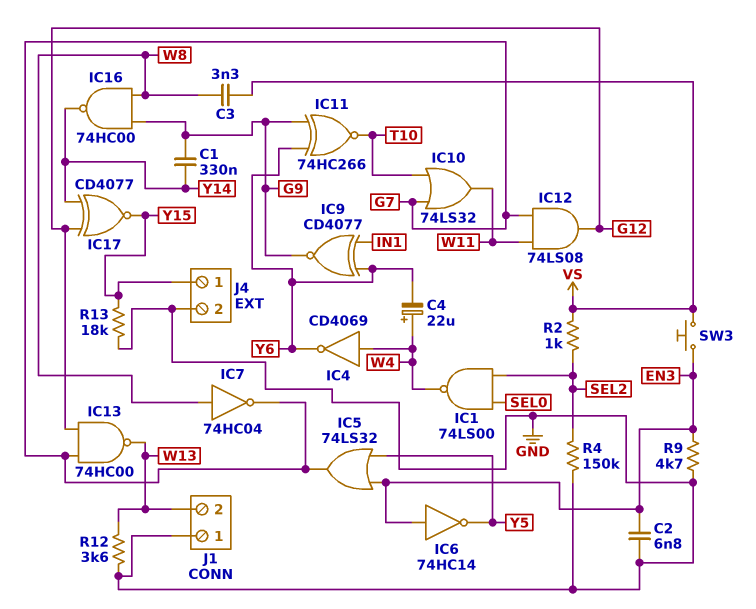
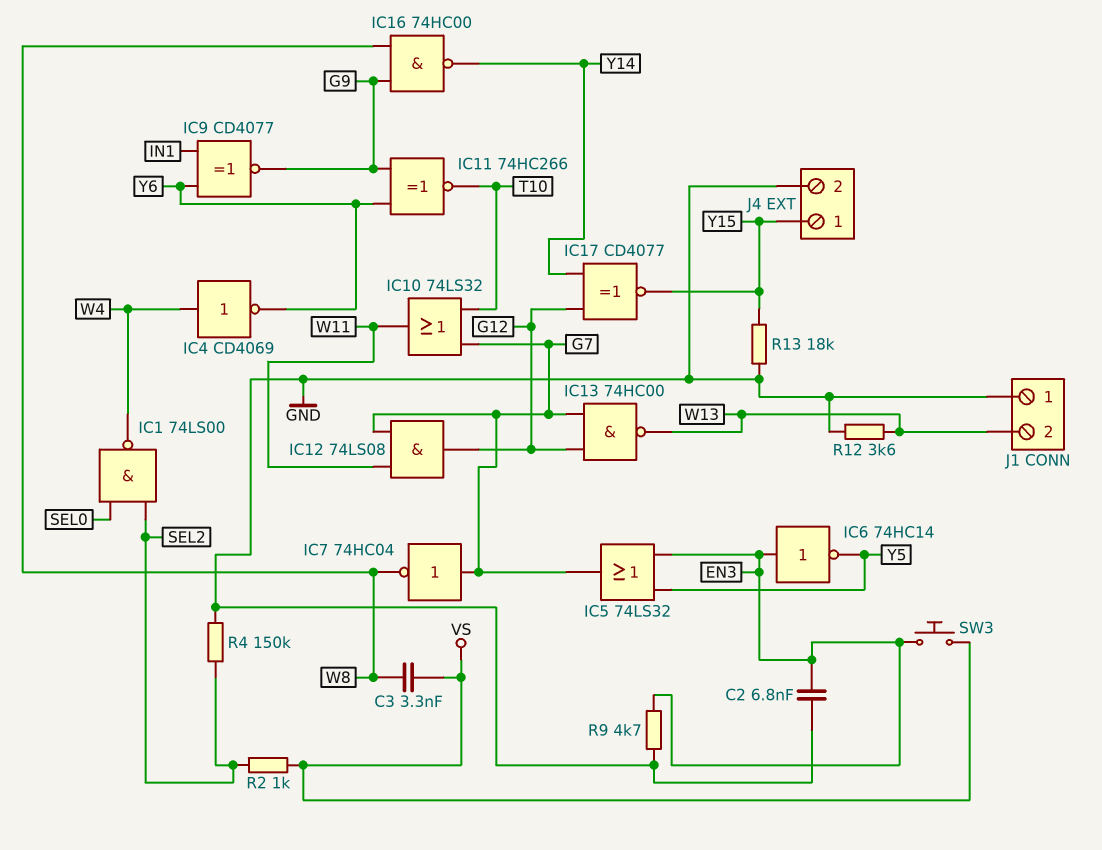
C1: 330nF (G9, Y14) -> none
C4: 22uF (plus W4, minus Y6) -> none
IC7: NOT 74HC04 (in W8, out G7) -> NOT 74HC04 (in G7, out W8)

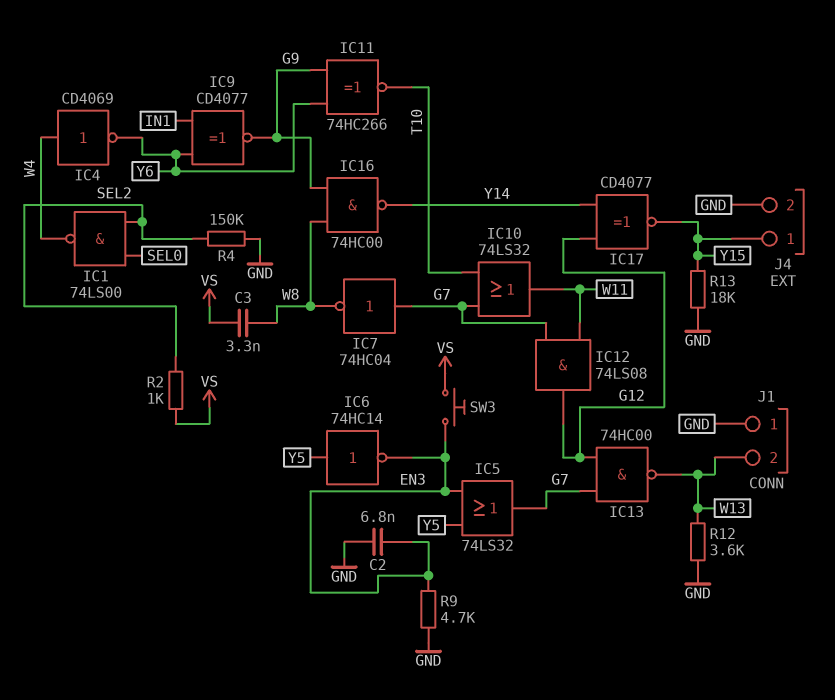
IC6: NOT 74HC14 (in EN3, out Y5) -> NOT 74HC14 (in Y5, out EN3)

